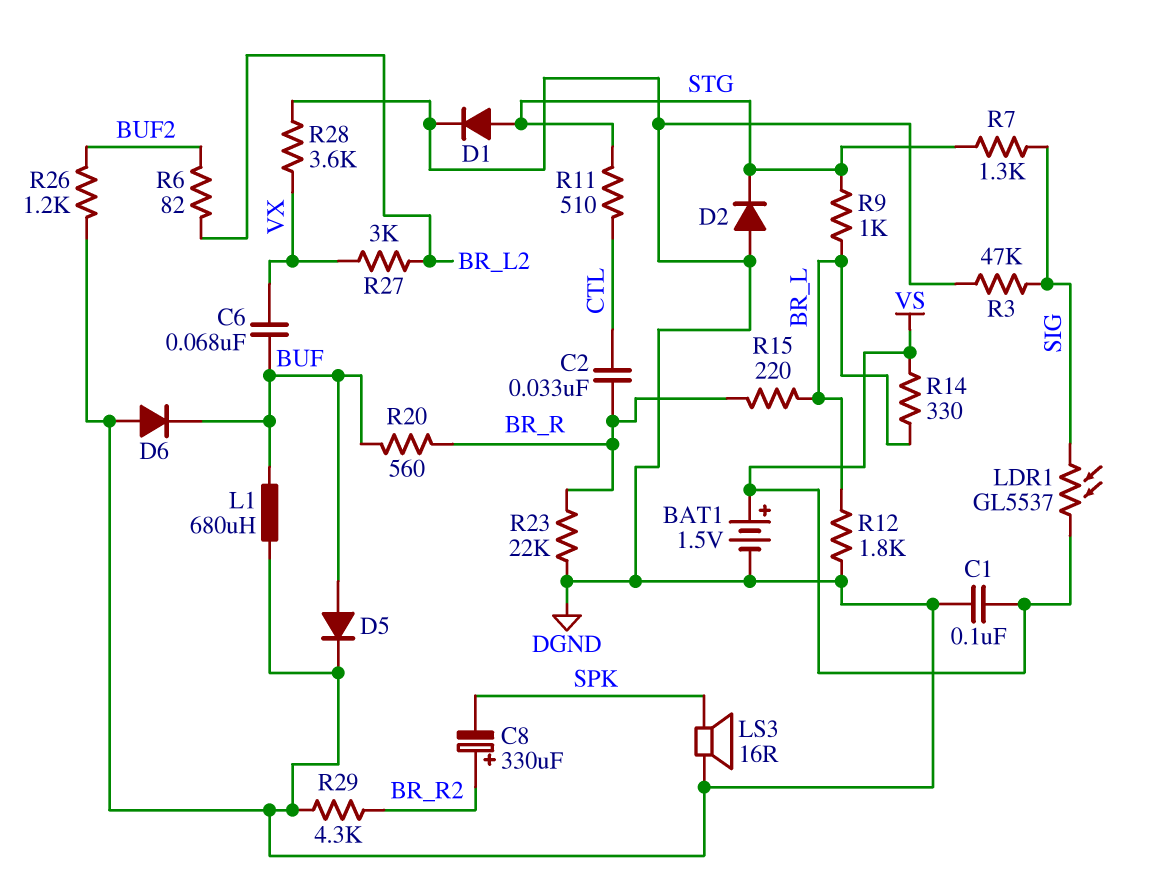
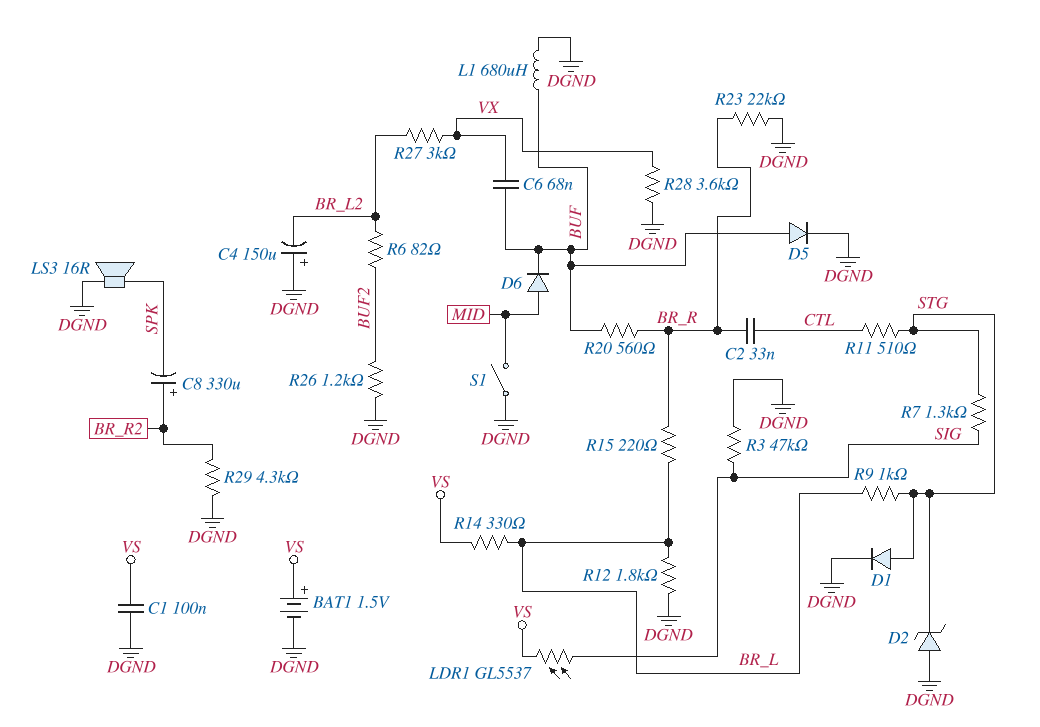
C4: none -> 150uF (plus DGND, minus BR_L2)
D2: diode (A DGND, K STG) -> zener (A DGND, K STG)
D6: diode (A DGND, K BUF) -> diode (A MID, K BUF)
S1: none -> switch (DGND, MID)

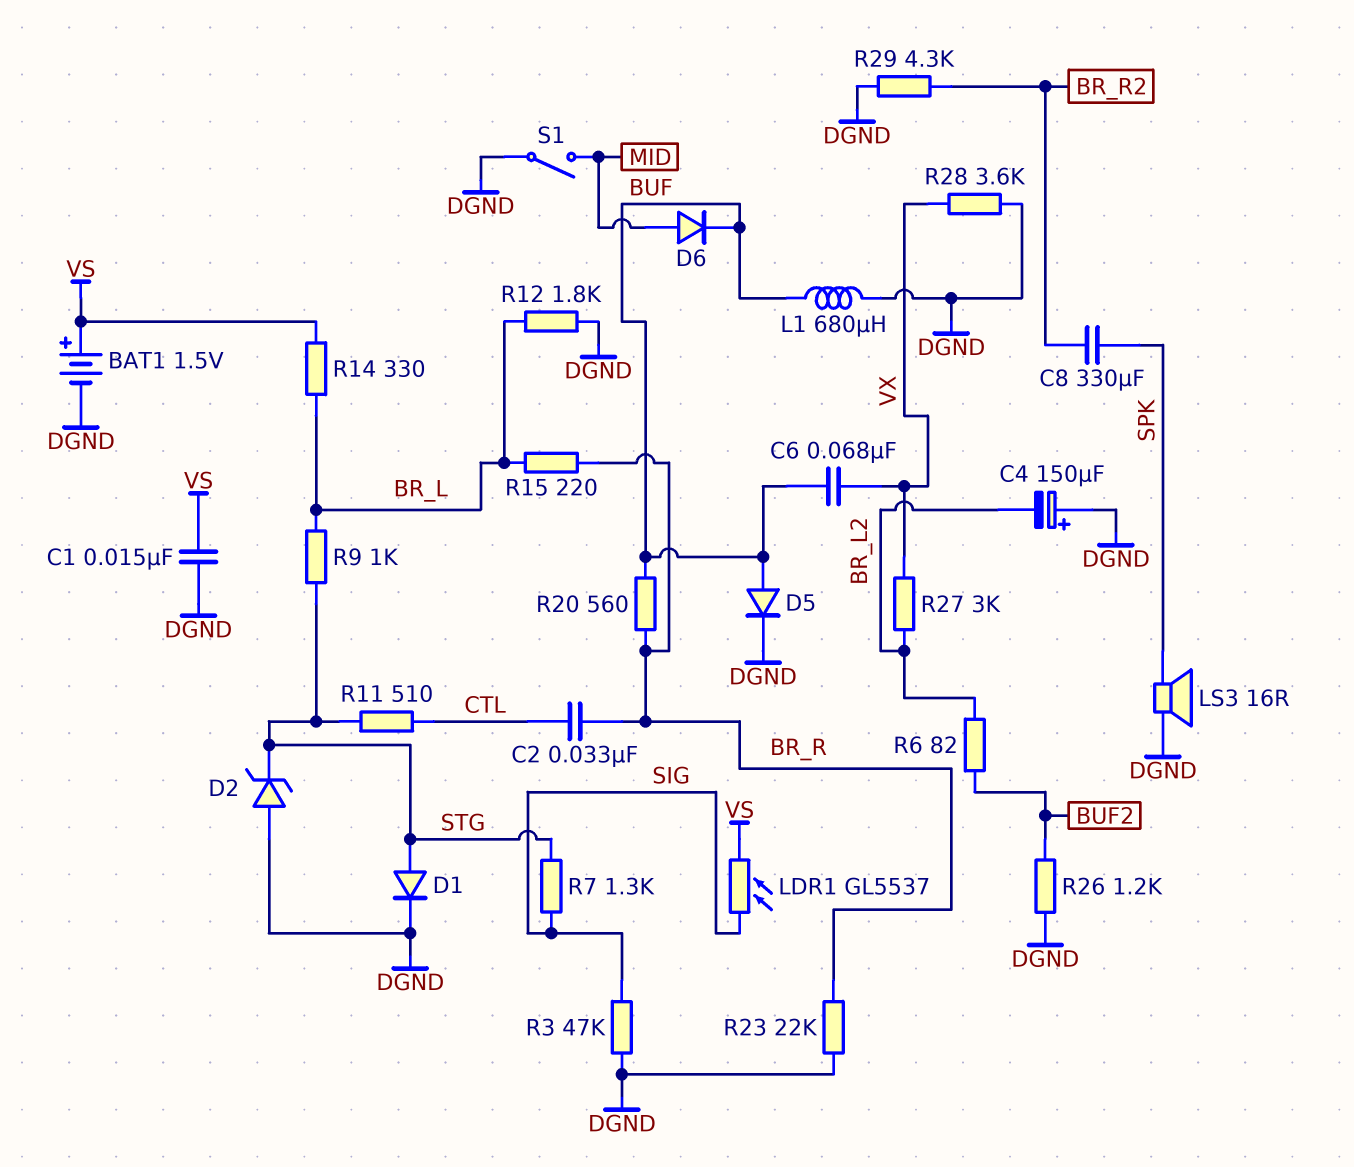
C1: 100nF (DGND, VS) -> 15nF (DGND, VS)
C8: 330uF (plus BR_R2, minus SPK) -> 330uF (BR_R2, SPK)

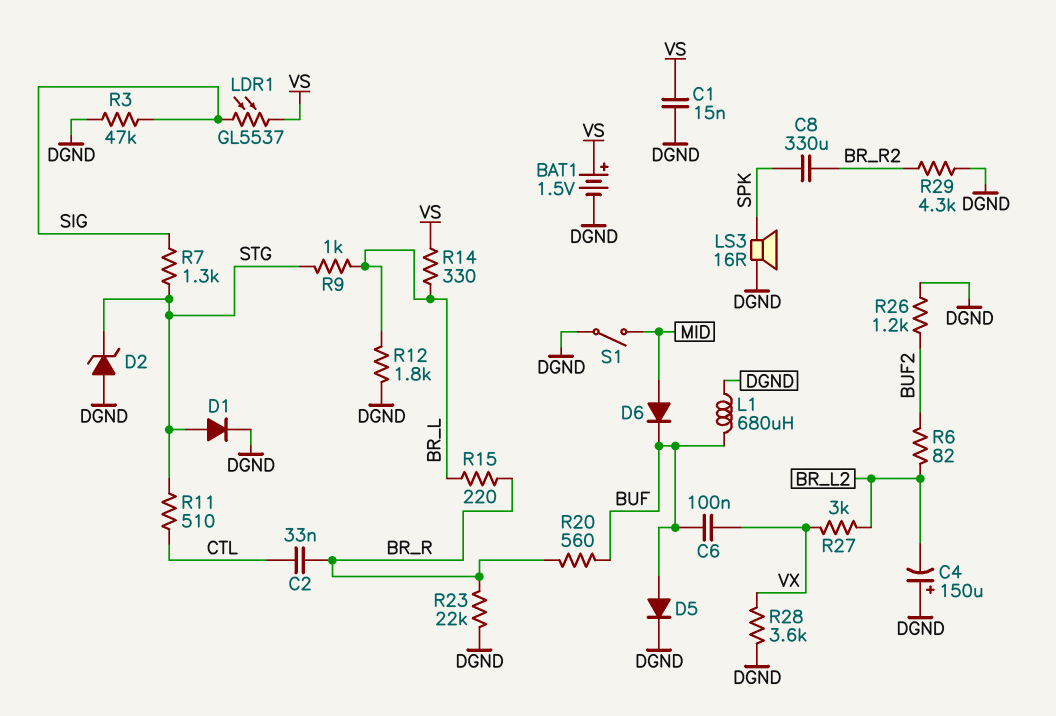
C6: 68nF (BUF, VX) -> 100nF (BUF, VX)

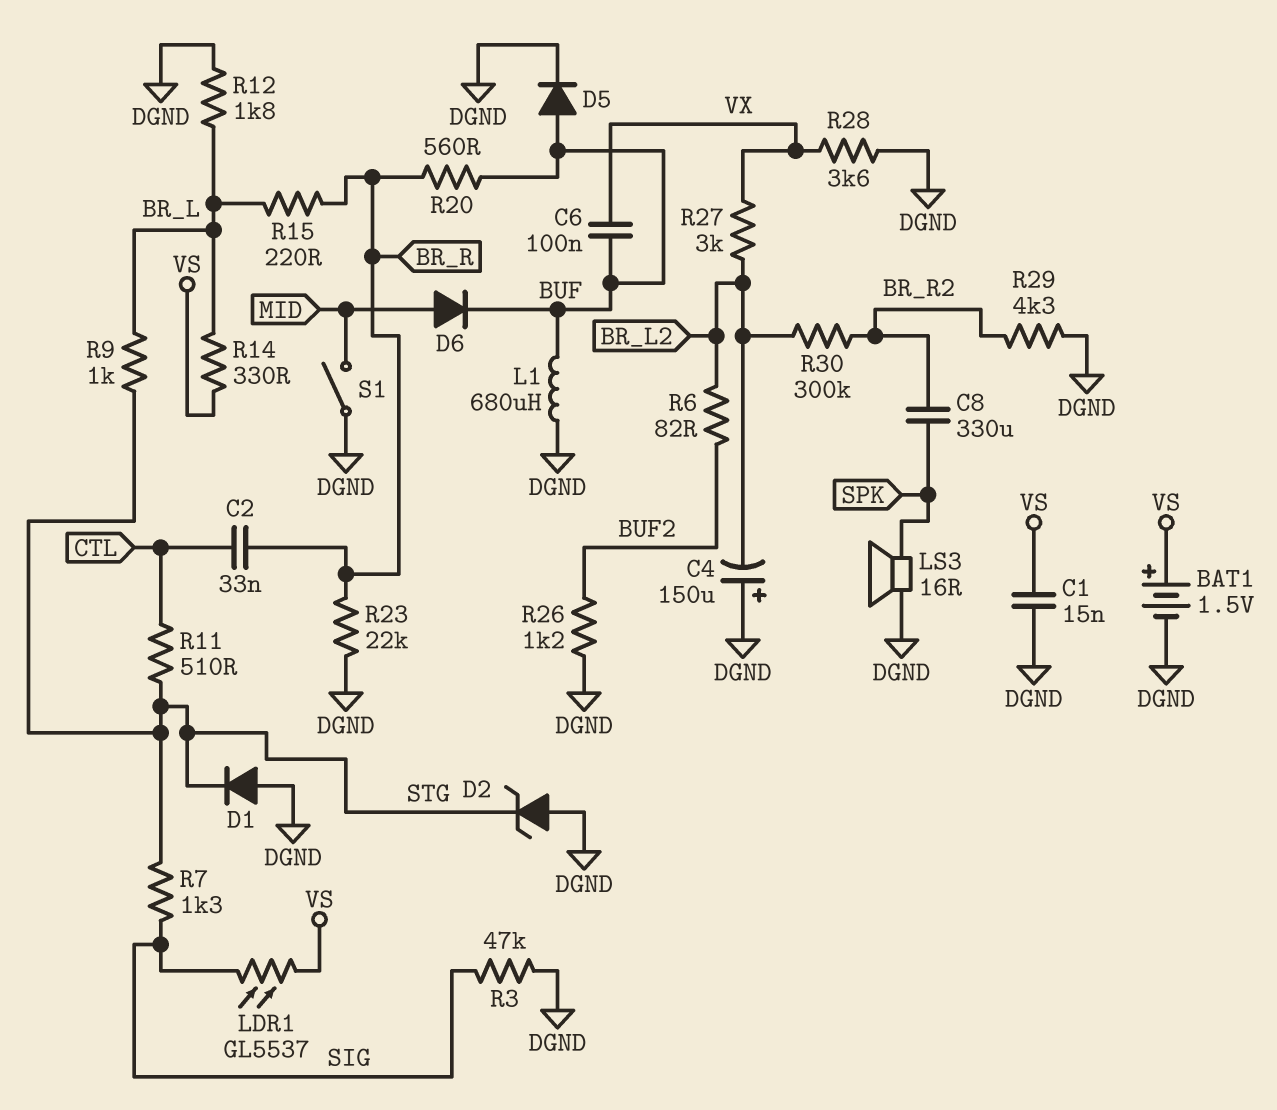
D1: diode (A STG, K DGND) -> diode (A DGND, K STG)
R30: none -> 300k (BR_L2, BR_R2)

